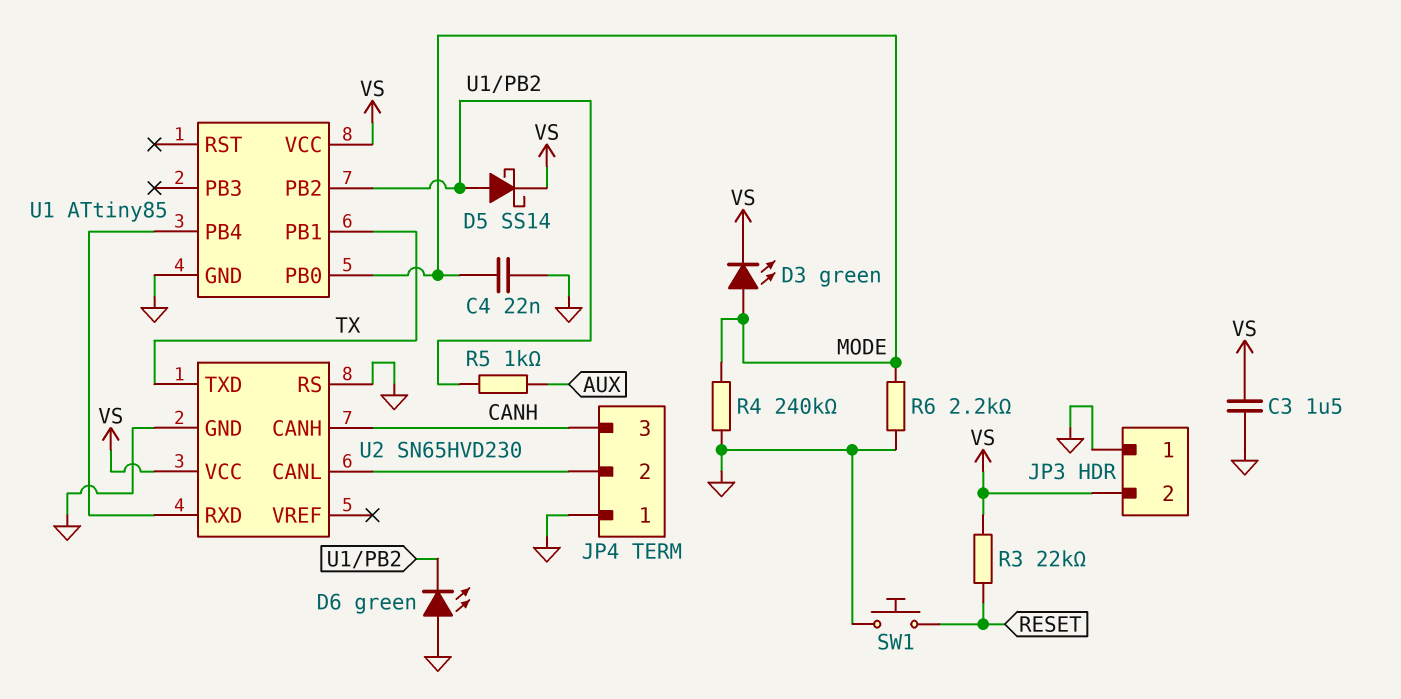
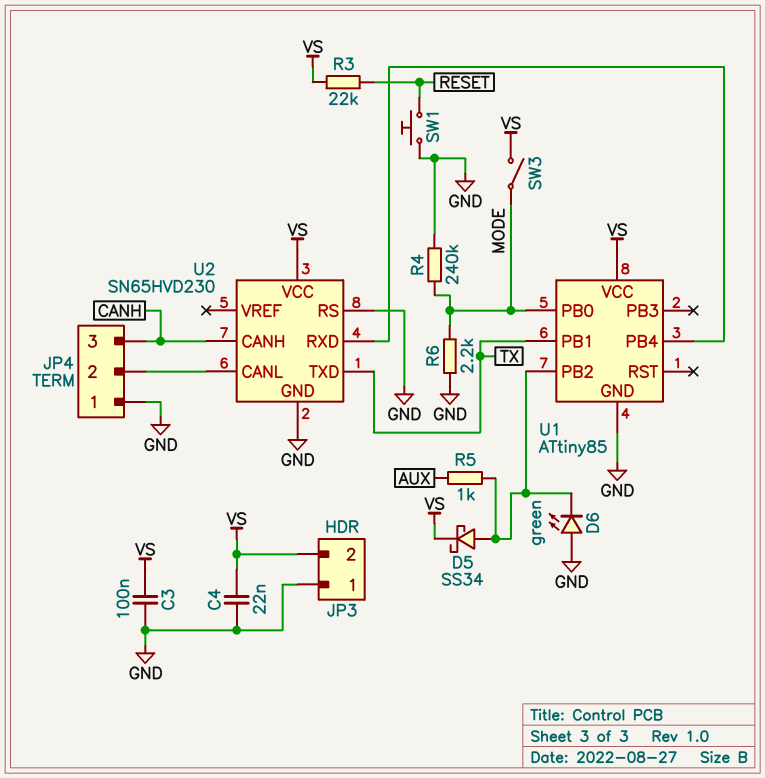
C3: 1.5uF (GND, VS) -> 100nF (GND, VS)
C4: 22nF (GND, MODE) -> 22nF (GND, VS)
D3: LED green (A MODE, K VS) -> none
D5: schottky SS14 (A U1/PB2, K VS) -> schottky SS34 (A U1/PB2, K VS)
SW3: none -> switch (MODE, VS)

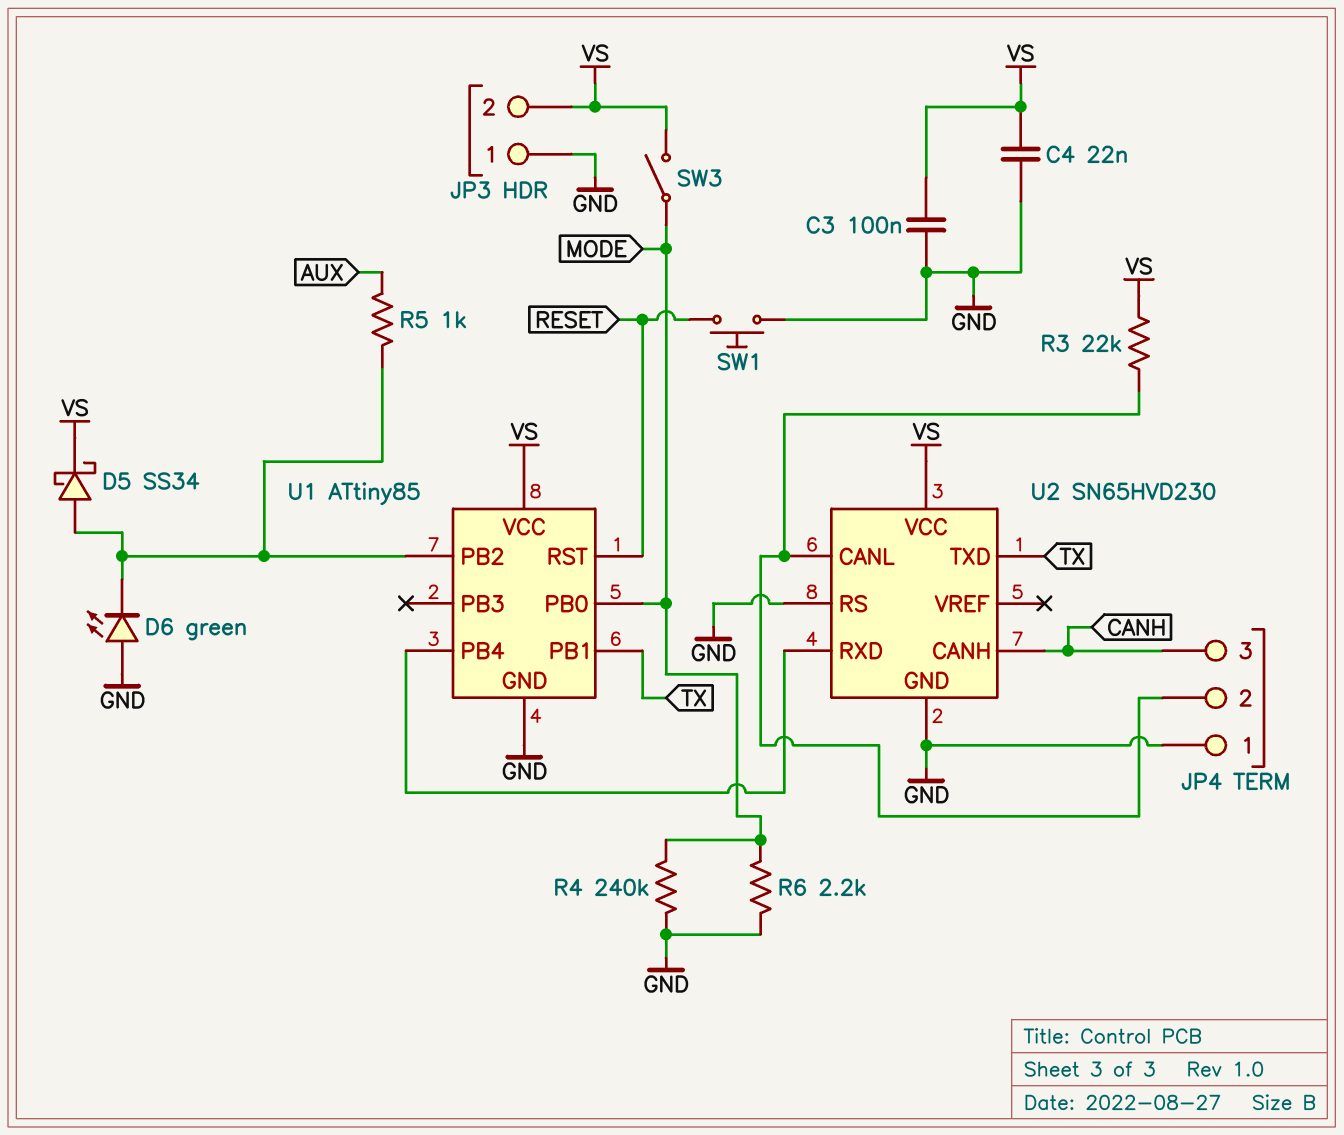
R3: 22k (RESET, VS) -> 22k (JP4/2, VS)
U1 pin RST: none -> RESET

